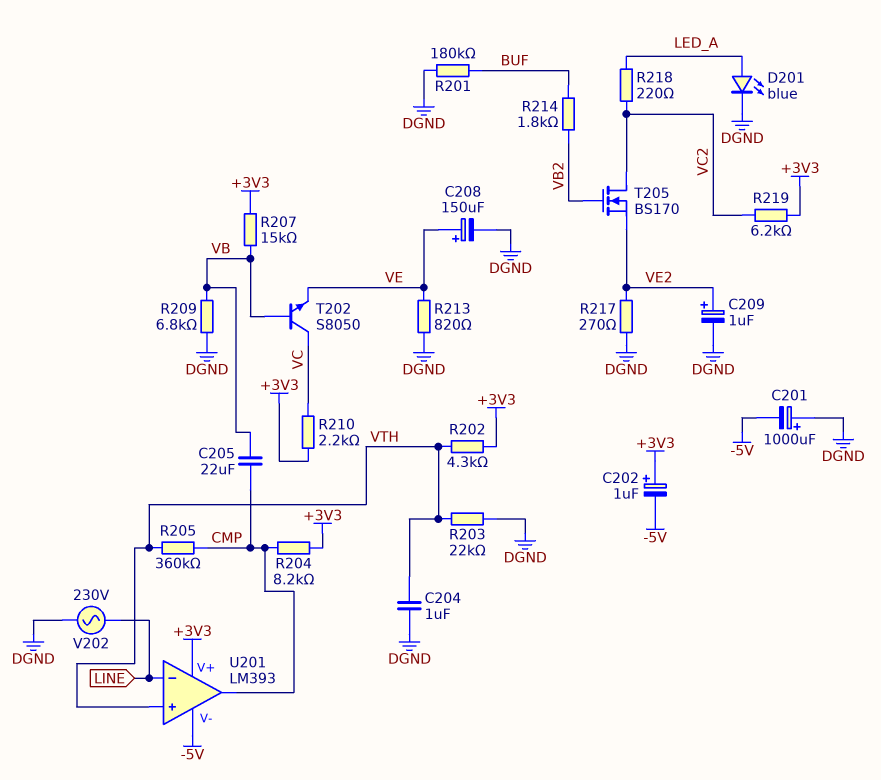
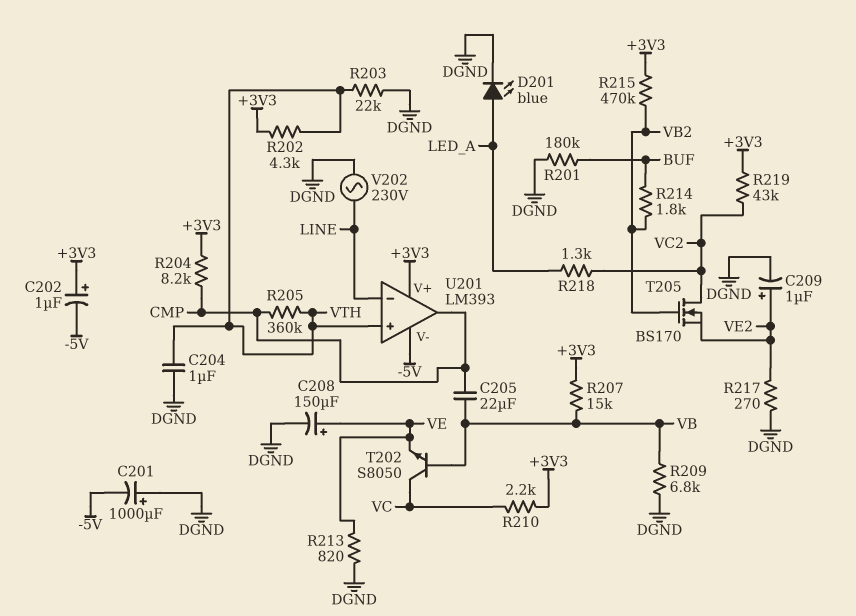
R215: none -> 470k (+3V3, VB2)
R218: 220 (LED_A, VC2) -> 1.3k (LED_A, VC2)
R219: 6.2k (+3V3, VC2) -> 43k (+3V3, VC2)

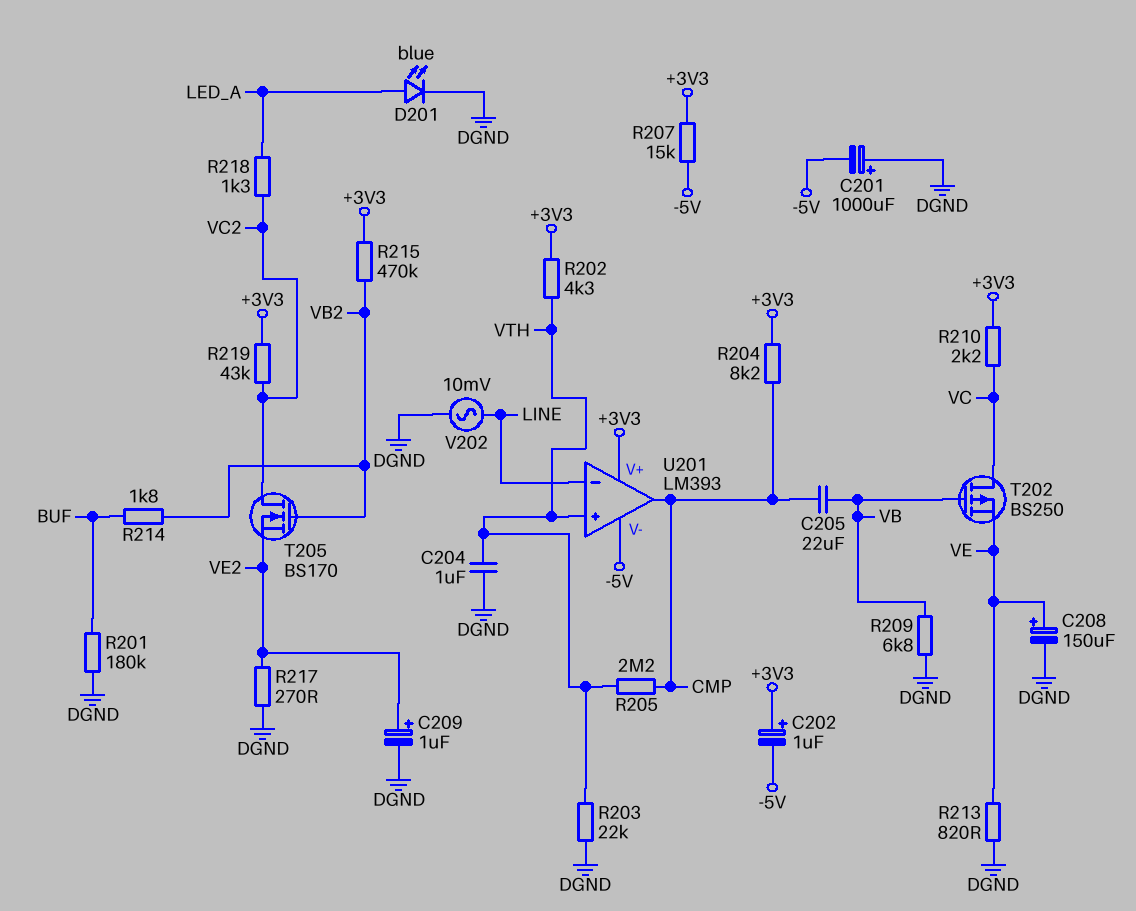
R205: 360k (CMP, VTH) -> 2.2M (CMP, VTH)
R207: 15k (+3V3, VB) -> 15k (+3V3, -5V)
T202: NPN S8050 (B VB, C VC, E VE) -> PMOS BS250 (G VB, D VC, S VE)
V202: AC 230V (DGND, LINE) -> AC 10mV (DGND, LINE)

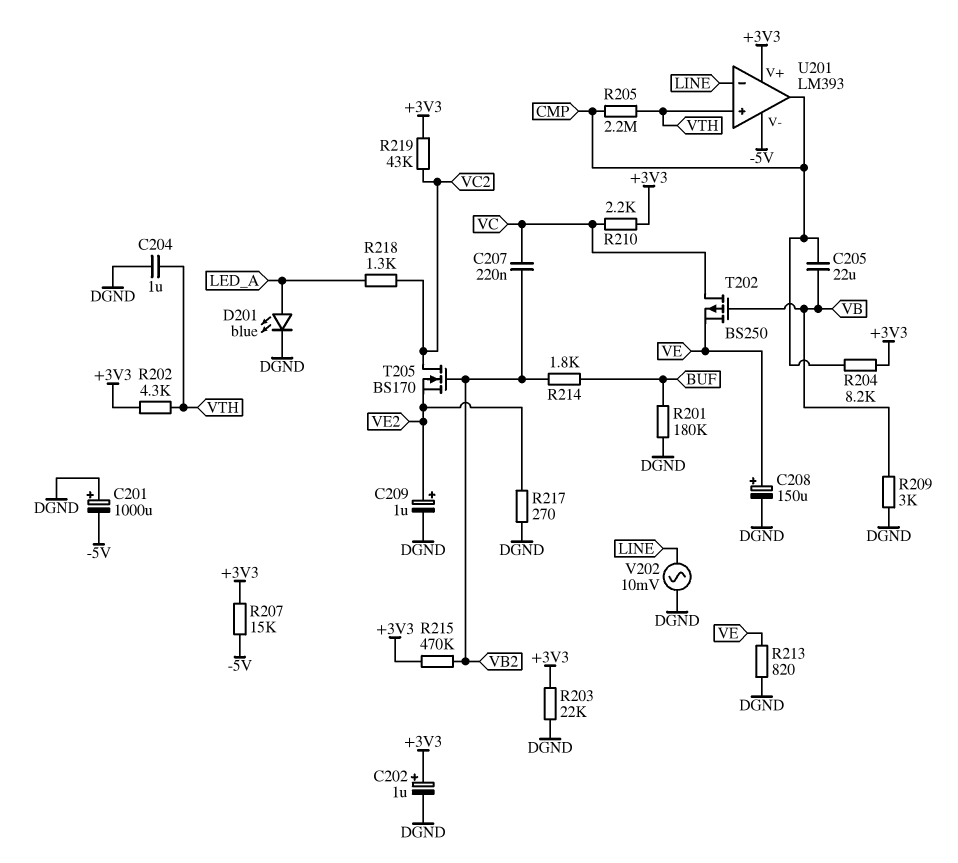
C202: 1uF (plus +3V3, minus -5V) -> 1uF (plus +3V3, minus DGND)
C207: none -> 220nF (VB2, VC)
R203: 22k (DGND, VTH) -> 22k (+3V3, DGND)
R209: 6.8k (DGND, VB) -> 3k (DGND, VB)

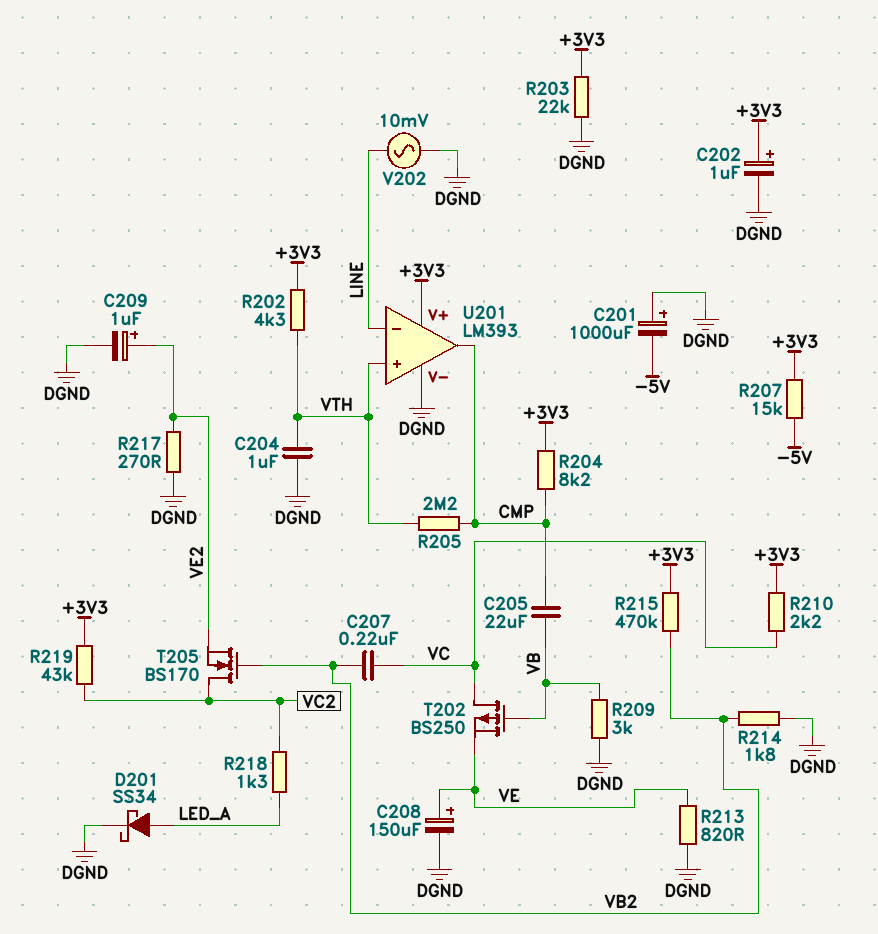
D201: LED blue (A LED_A, K DGND) -> schottky SS34 (A LED_A, K DGND)
R201: 180k (BUF, DGND) -> none
R214: 1.8k (BUF, VB2) -> 1.8k (DGND, VB2)
U201 pin V-: -5V -> DGND

